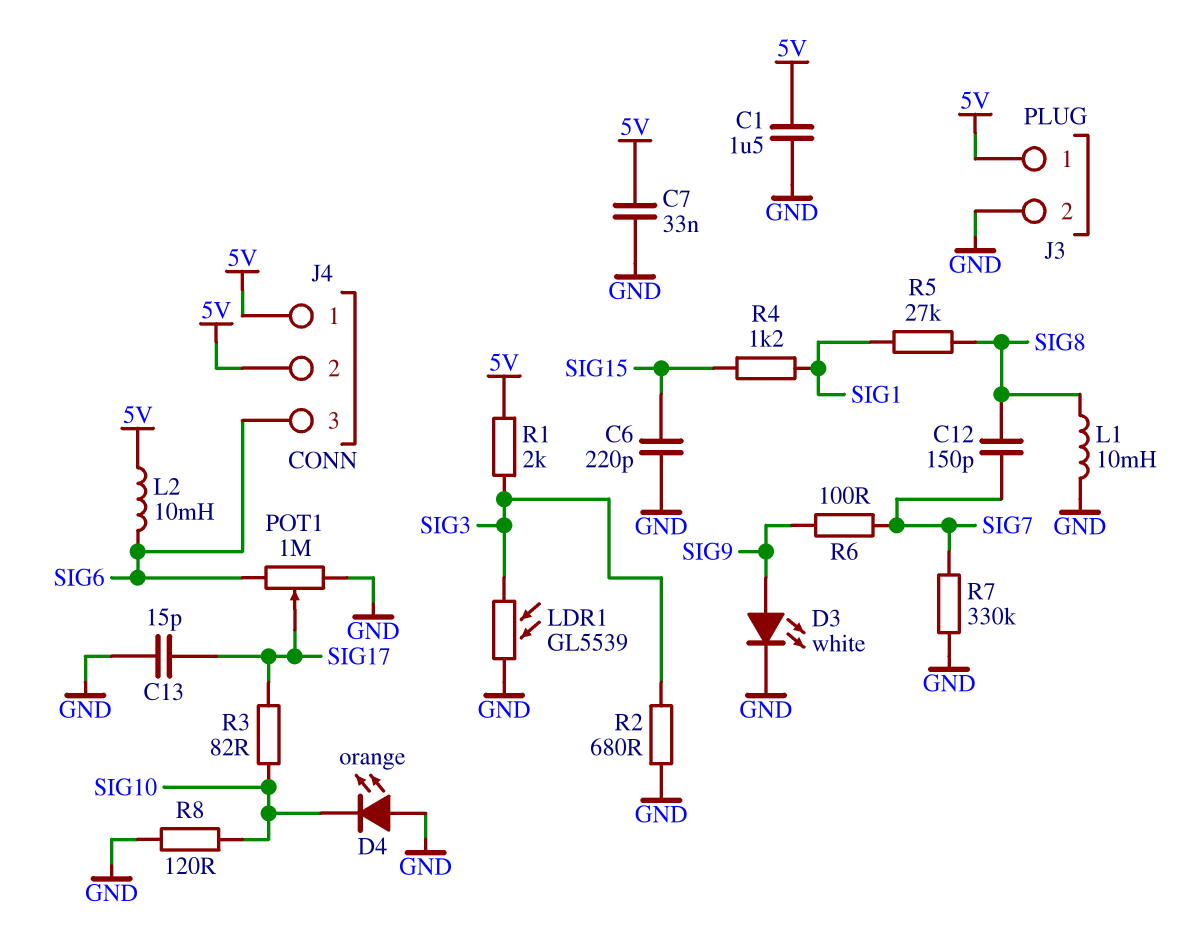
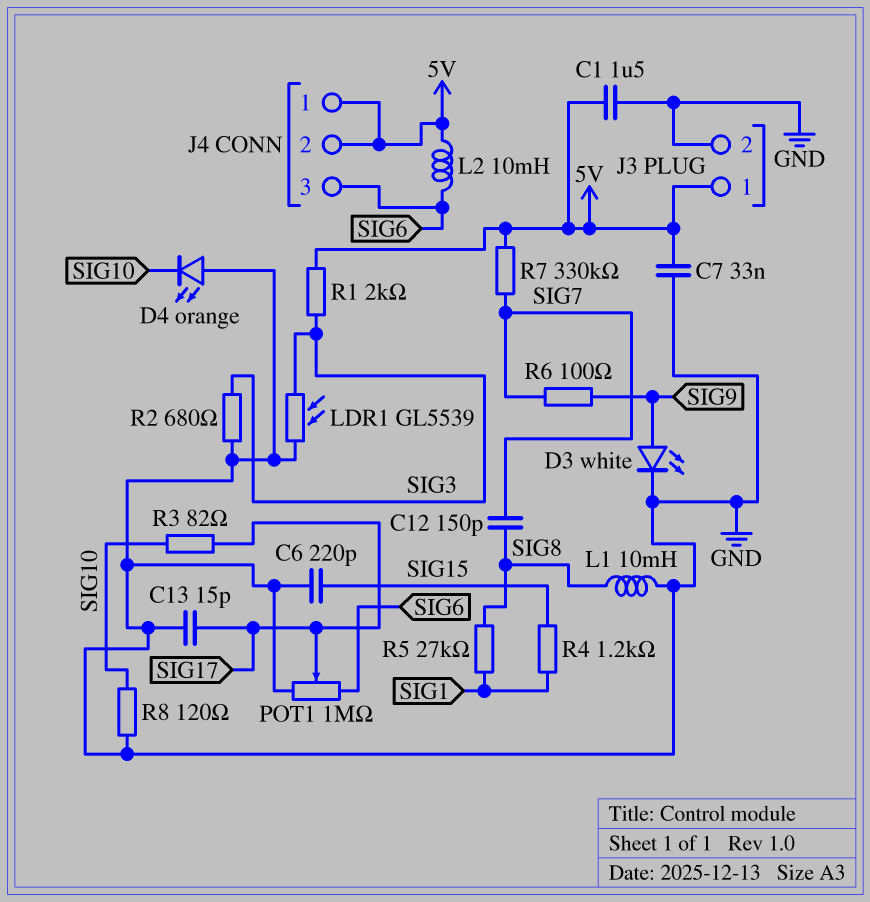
R7: 330k (GND, SIG7) -> 330k (5V, SIG7)

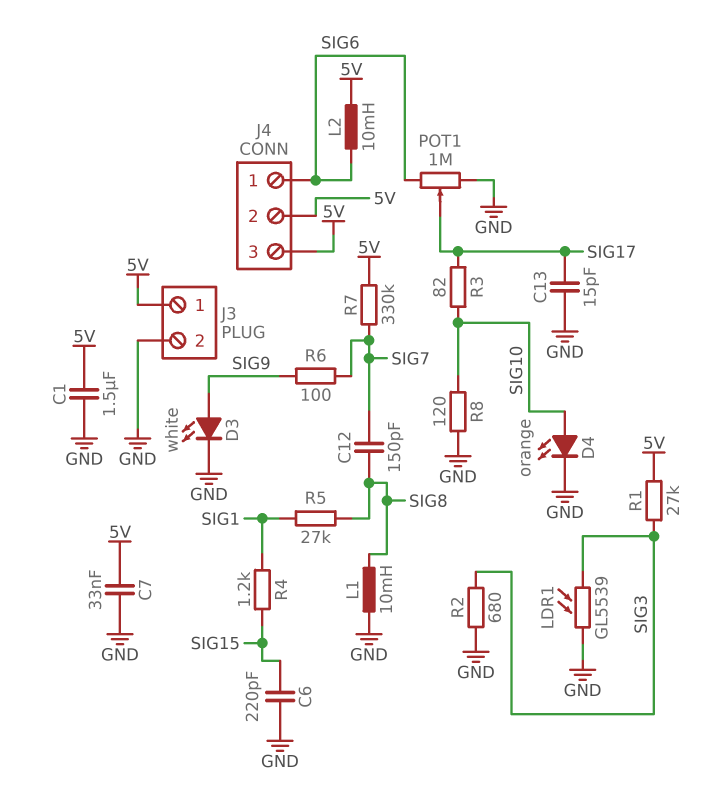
D4: LED orange (A GND, K SIG10) -> LED orange (A SIG10, K GND)
J4 pin 1: 5V -> SIG6
J4 pin 3: SIG6 -> 5V
R1: 2k (5V, SIG3) -> 27k (5V, SIG3)

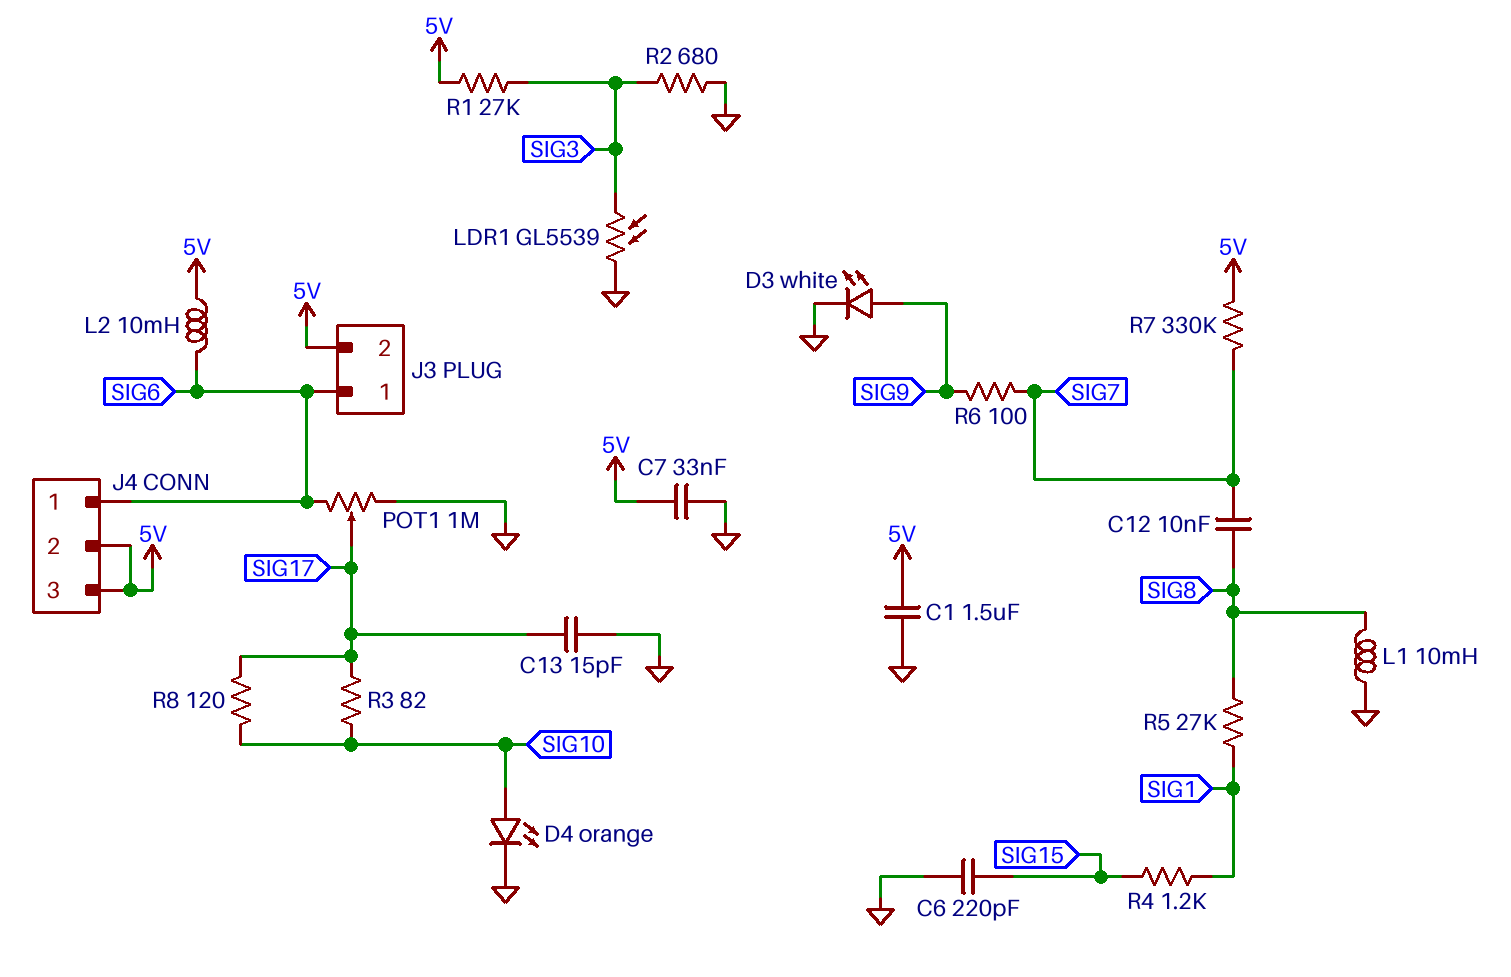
C12: 150pF (SIG7, SIG8) -> 10nF (SIG7, SIG8)
J3 pin 1: 5V -> SIG6
J3 pin 2: GND -> 5V
R8: 120 (GND, SIG10) -> 120 (SIG10, SIG17)

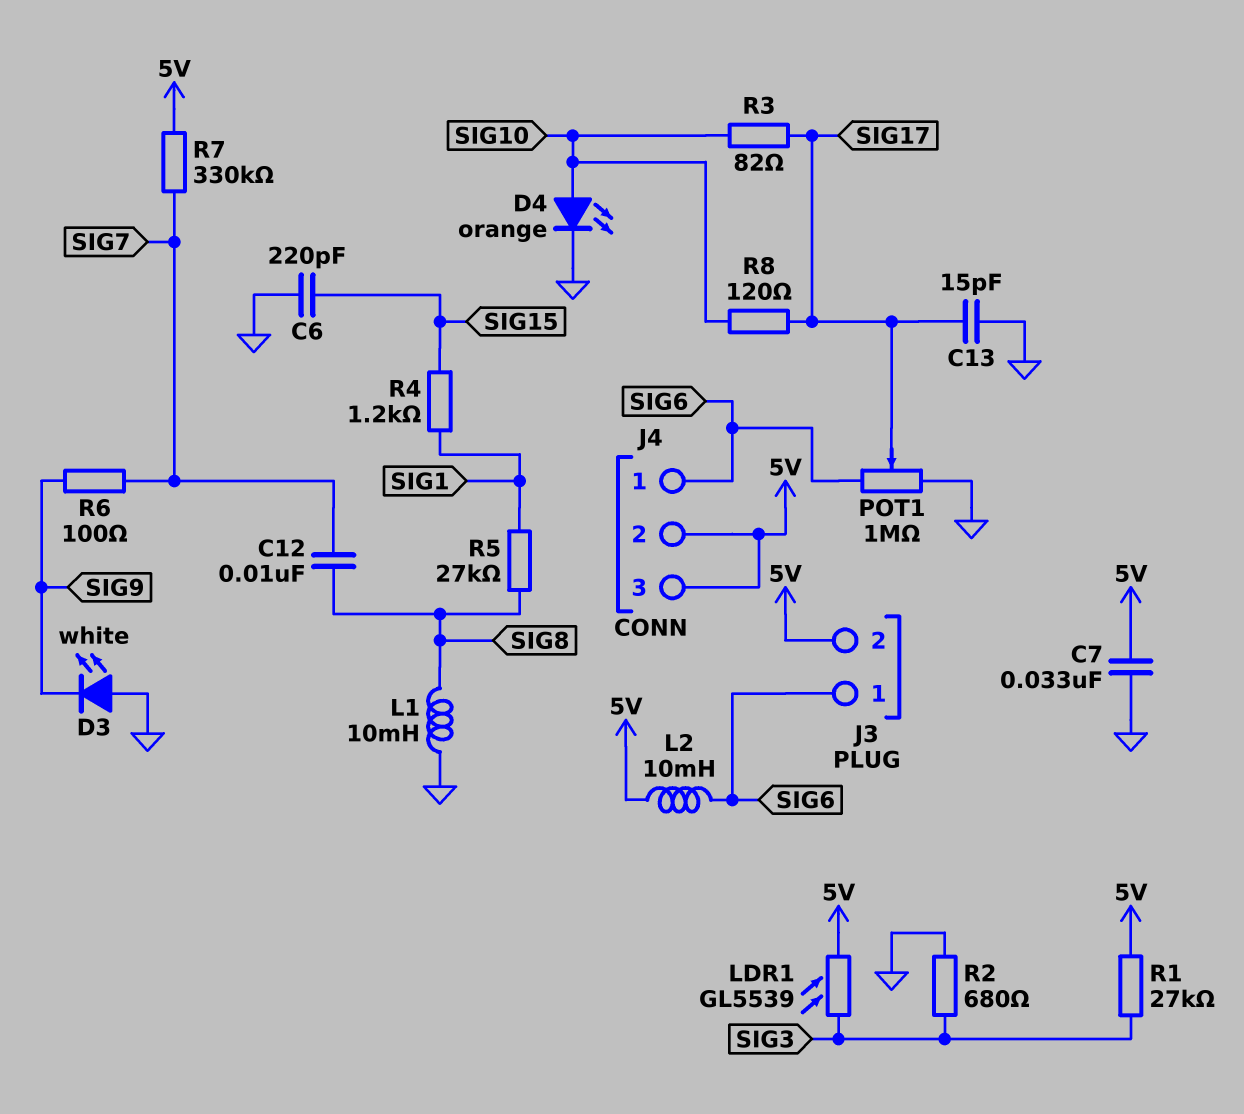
C1: 1.5uF (5V, GND) -> none
D3: LED white (A SIG9, K GND) -> LED white (A GND, K SIG9)
LDR1: GL5539 (GND, SIG3) -> GL5539 (5V, SIG3)

